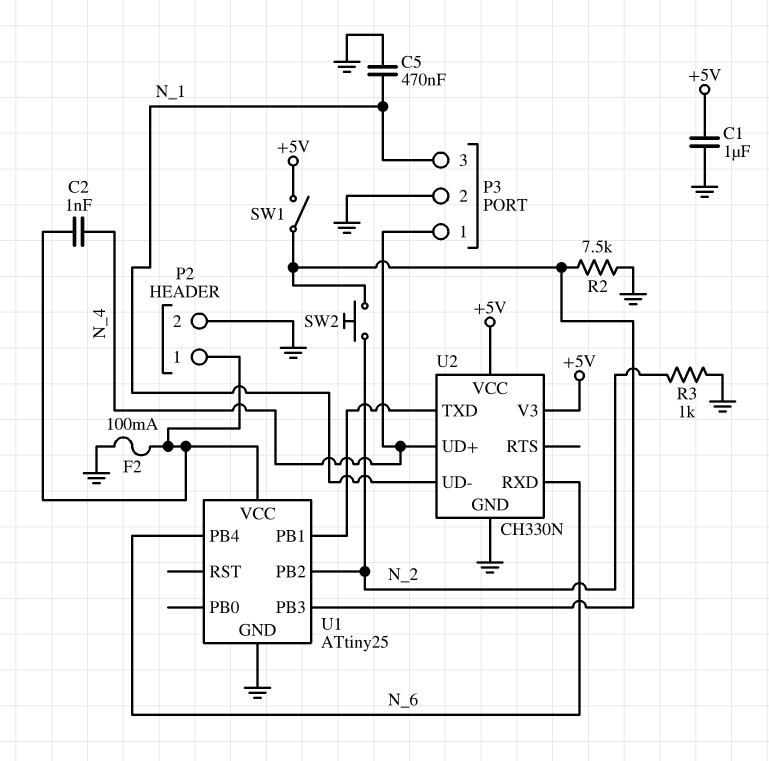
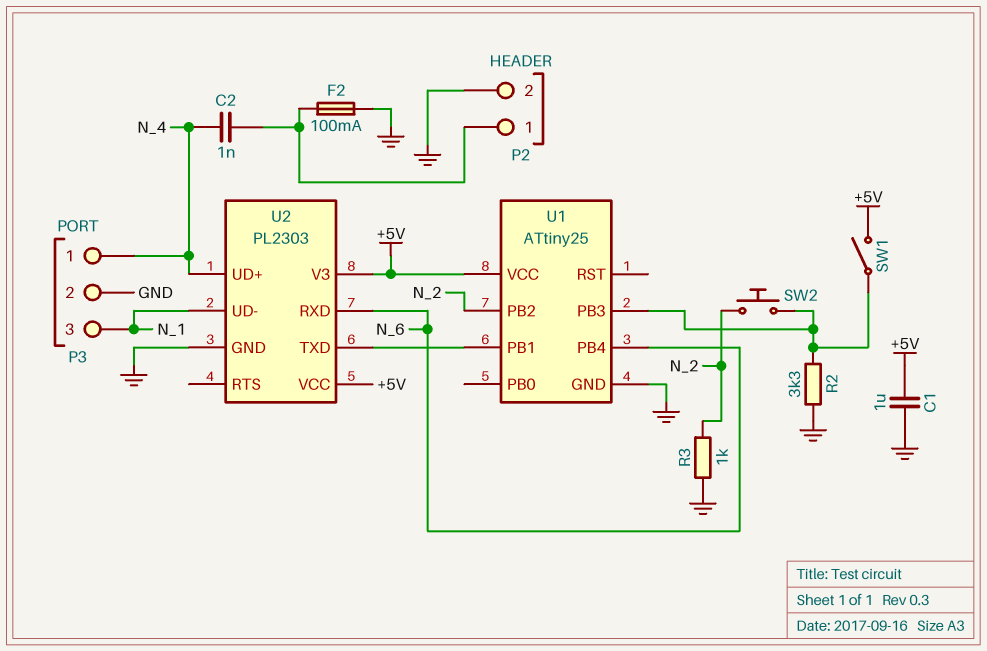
C5: 470nF (GND, N_1) -> none
R2: 7.5k (GND, U1/PB3) -> 3.3k (GND, U1/PB3)
U1 pin VCC: P2/1 -> +5V
U2: CH330N -> PL2303

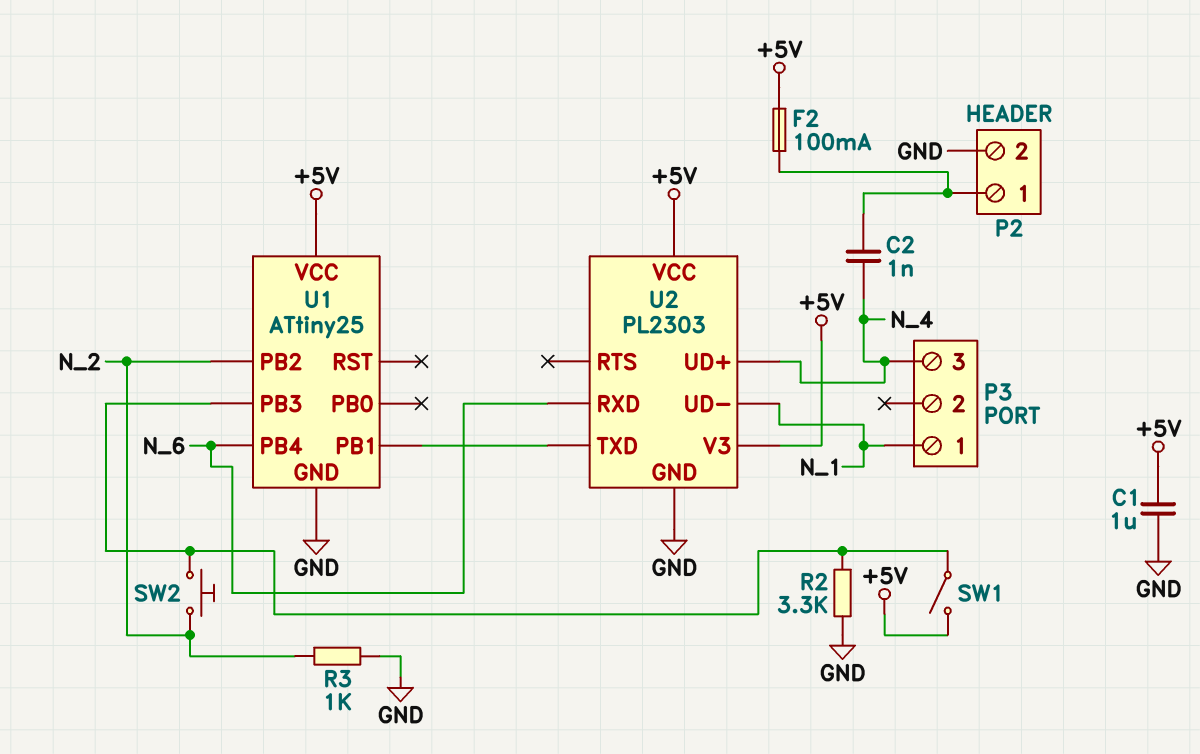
F2: 100mA (GND, P2/1) -> 100mA (+5V, P2/1)
P3 pin 1: N_4 -> N_1
P3 pin 2: GND -> none
P3 pin 3: N_1 -> N_4

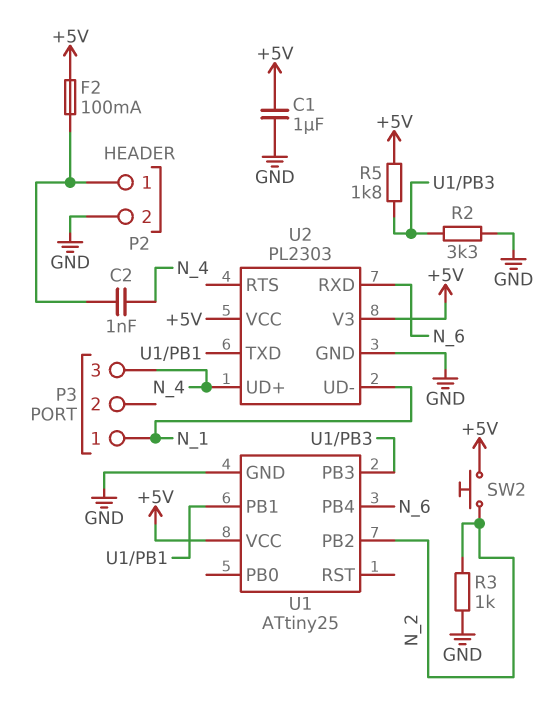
R5: none -> 1.8k (+5V, U1/PB3)
SW1: switch (+5V, U1/PB3) -> none
SW2: button (N_2, U1/PB3) -> button (+5V, N_2)

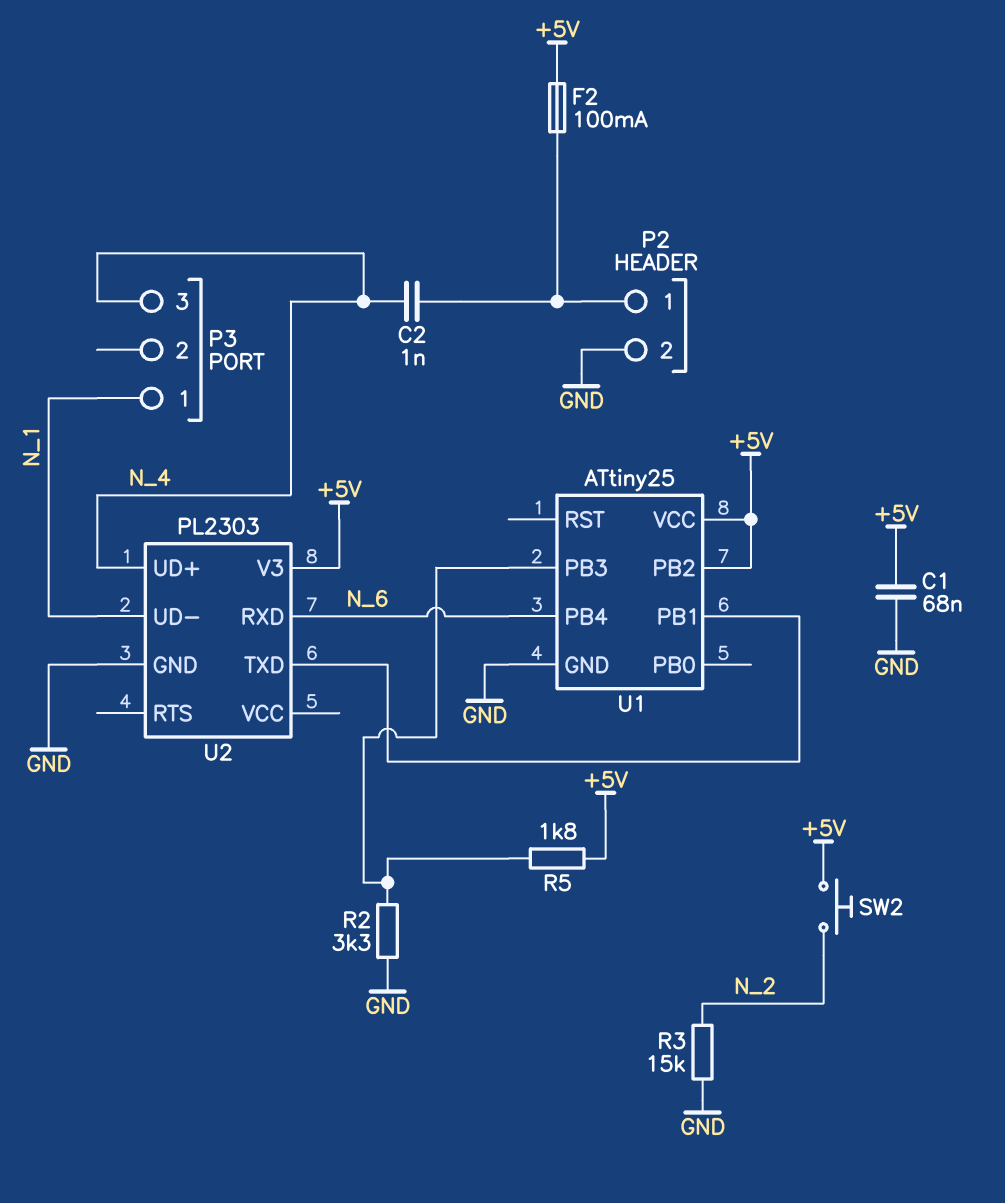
C1: 1uF (+5V, GND) -> 68nF (+5V, GND)
R3: 1k (GND, N_2) -> 15k (GND, N_2)
U1 pin PB2: N_2 -> +5V
U2 pin VCC: +5V -> none

